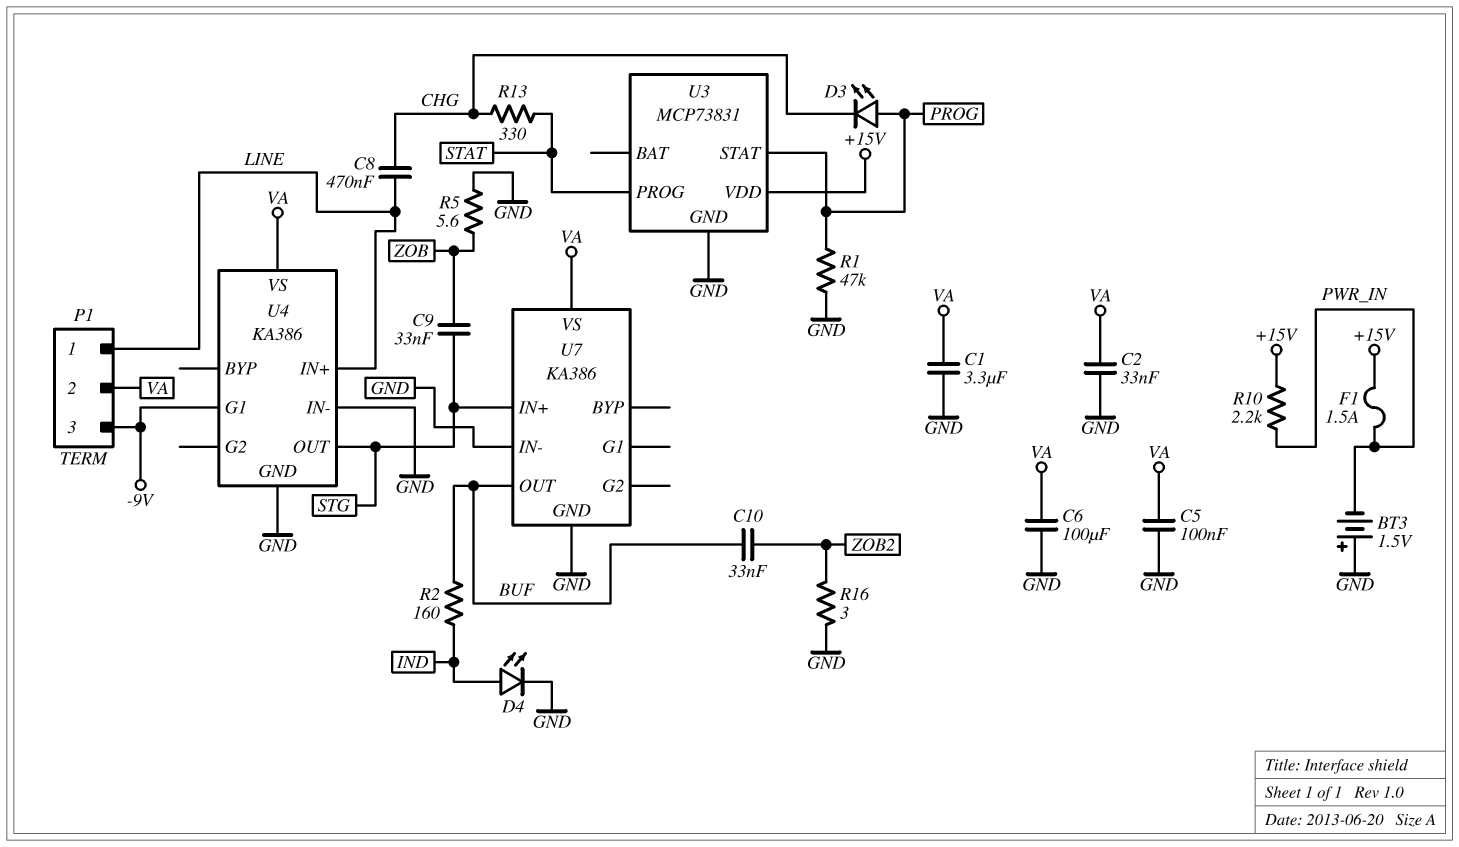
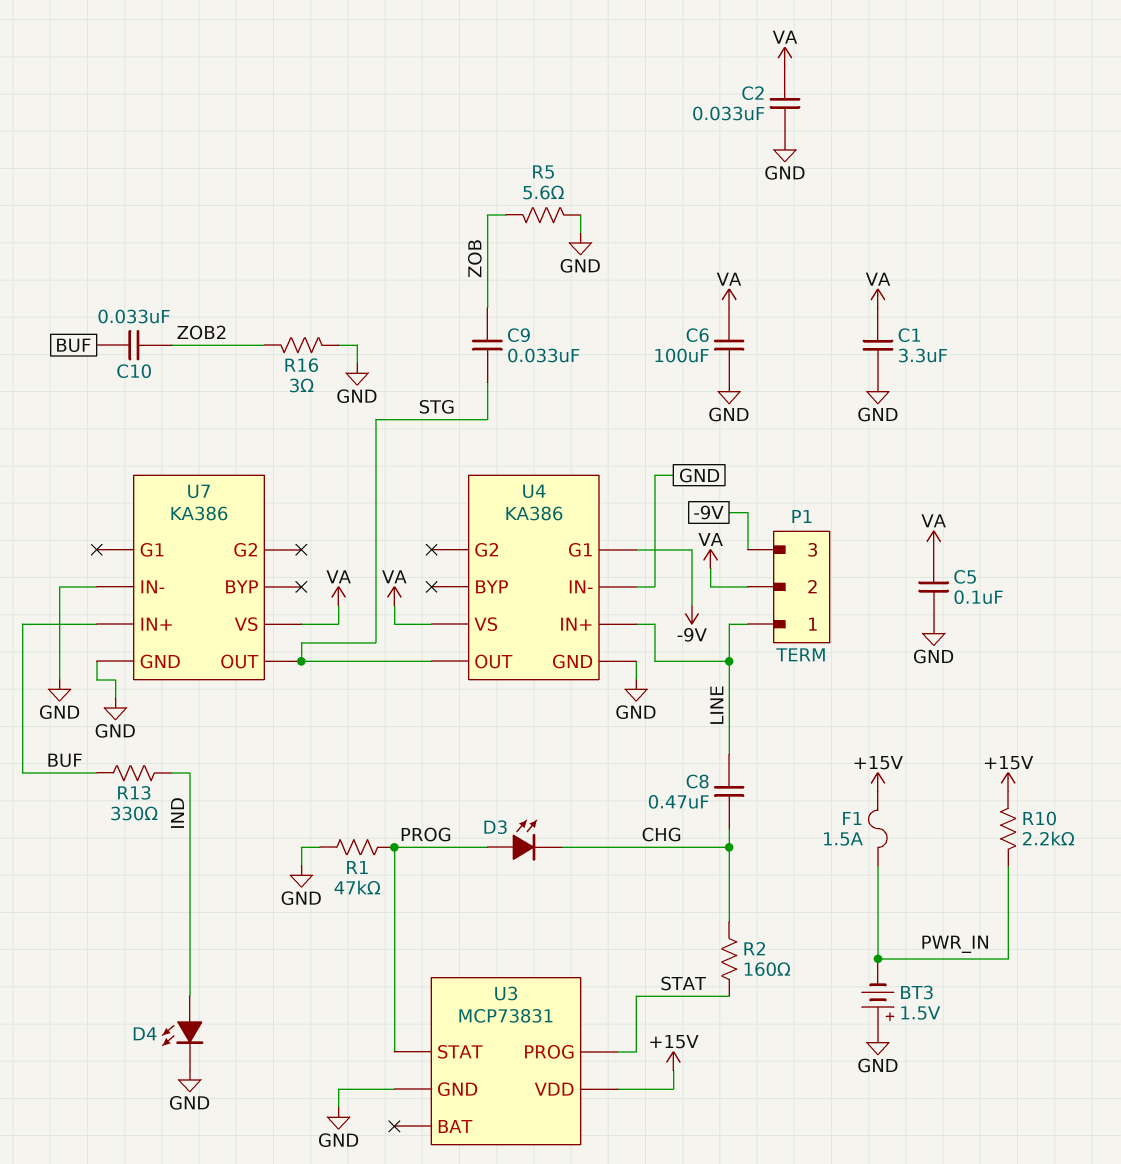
R2: 160 (BUF, IND) -> 160 (CHG, STAT)
R13: 330 (CHG, STAT) -> 330 (BUF, IND)
U7 pin IN+: STG -> BUF
U7 pin OUT: BUF -> STG

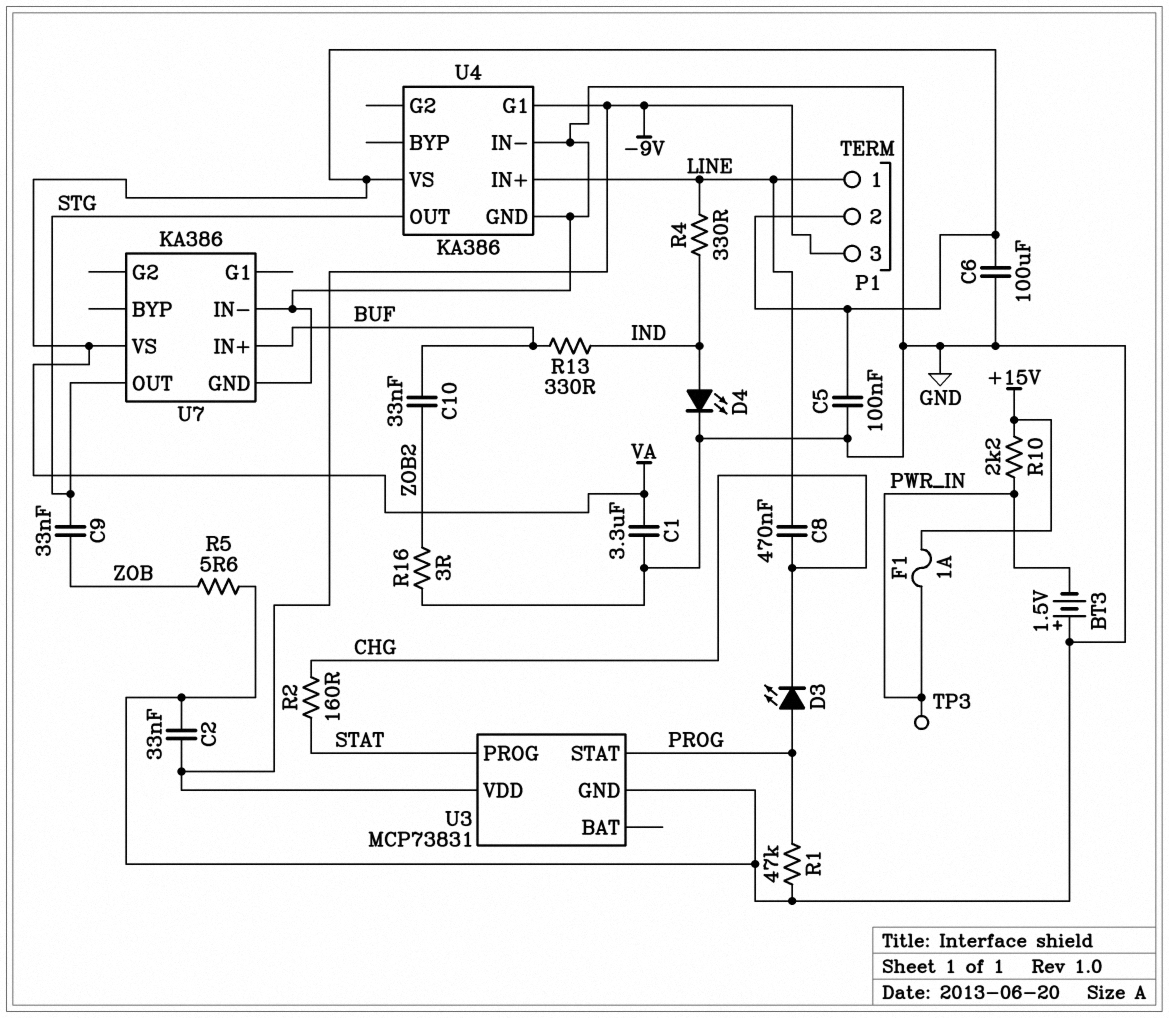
C2: 33nF (GND, VA) -> 33nF (-9V, GND)
F1: 1.5A (+15V, PWR_IN) -> 1A (+15V, PWR_IN)
R4: none -> 330 (IND, LINE)
TP3: none -> test point (PWR_IN)
U3 pin VDD: +15V -> -9V

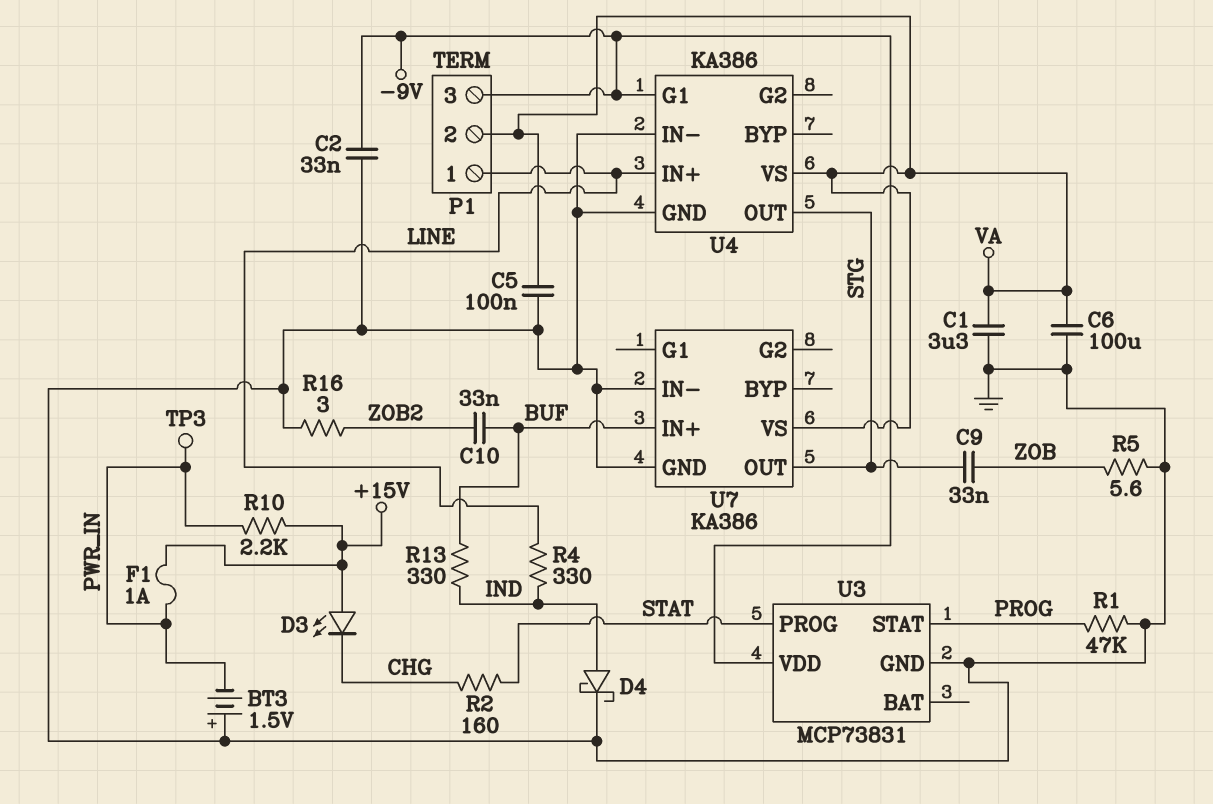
C8: 470nF (CHG, LINE) -> none
D3: LED (A PROG, K CHG) -> LED (A +15V, K CHG)
D4: LED (A IND, K GND) -> schottky (A IND, K GND)

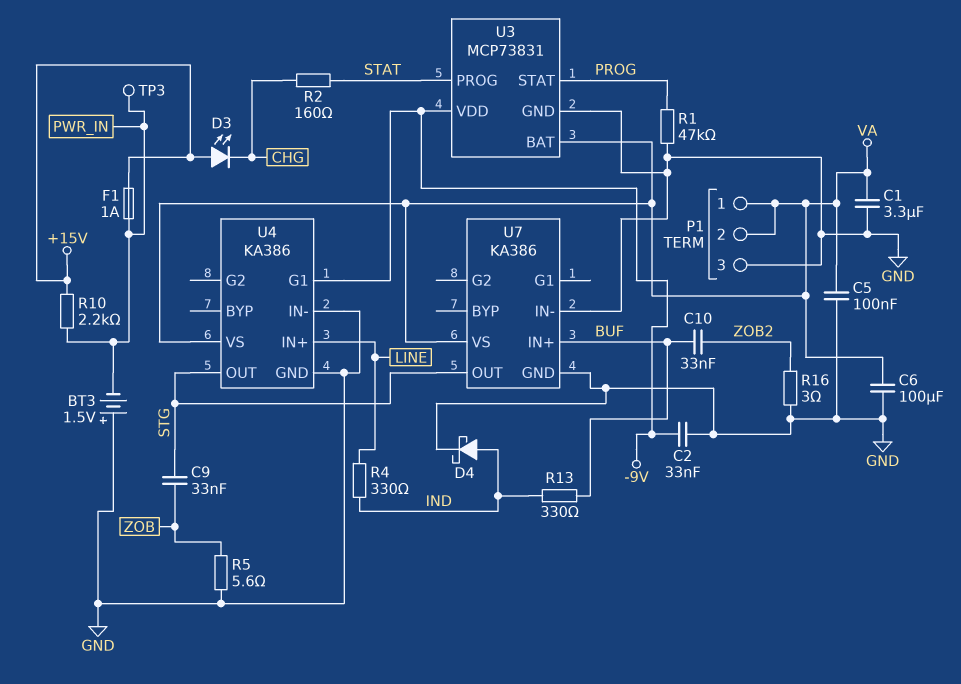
P1 pin 1: LINE -> VA
P1 pin 3: -9V -> GND
U3 pin BAT: none -> VA

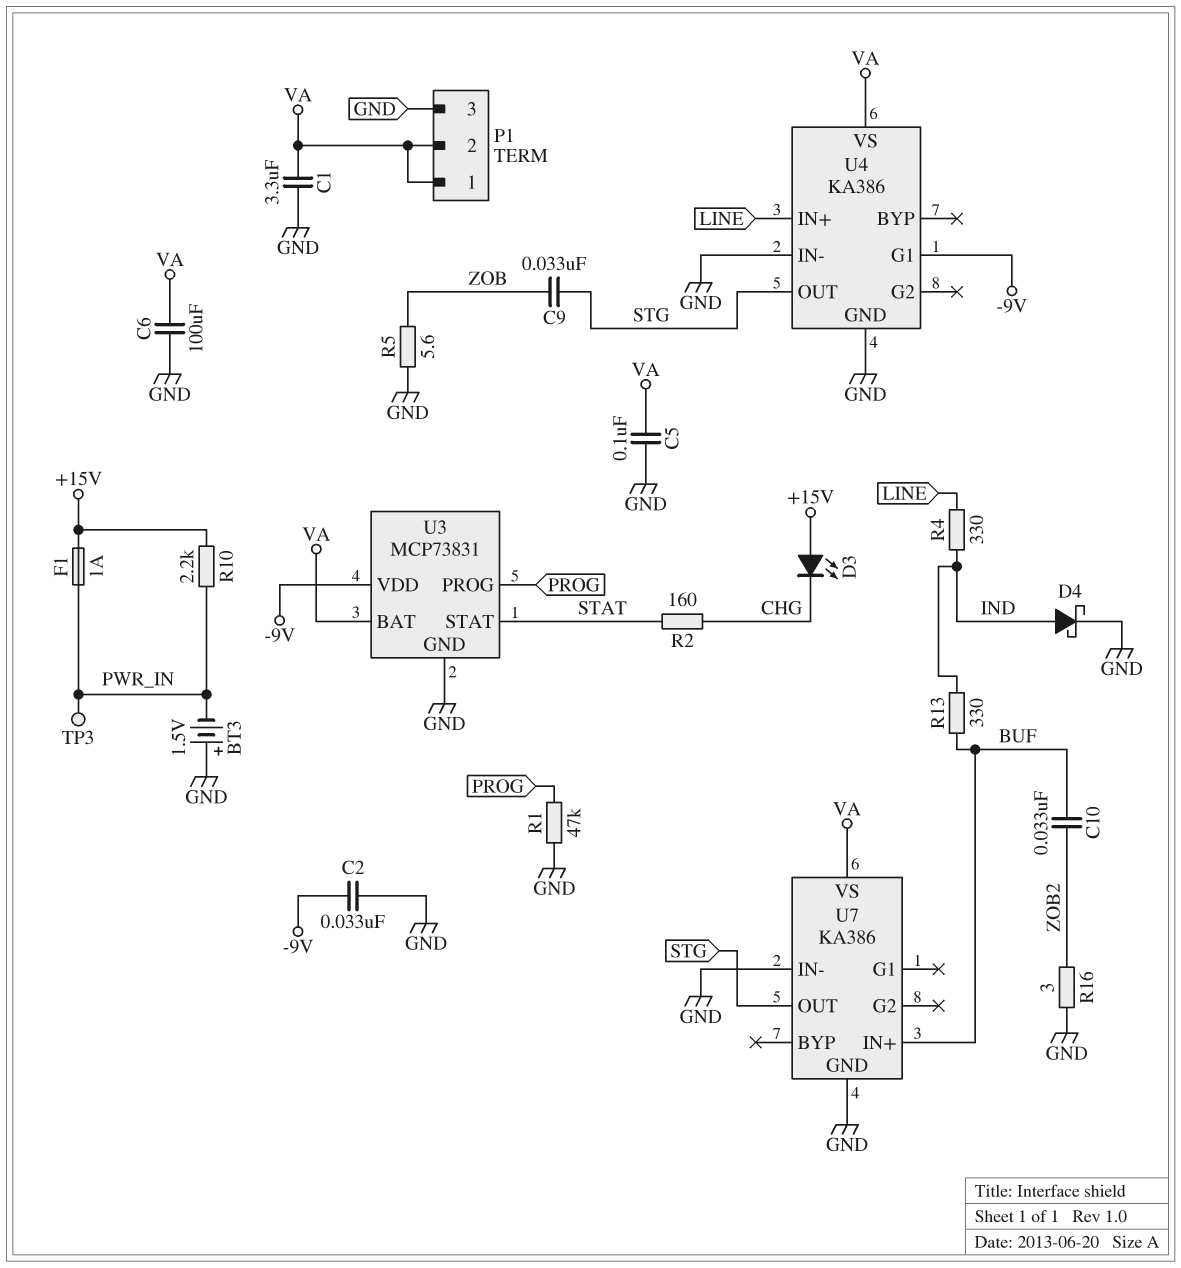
U3 pin PROG: STAT -> PROG
U3 pin STAT: PROG -> STAT

